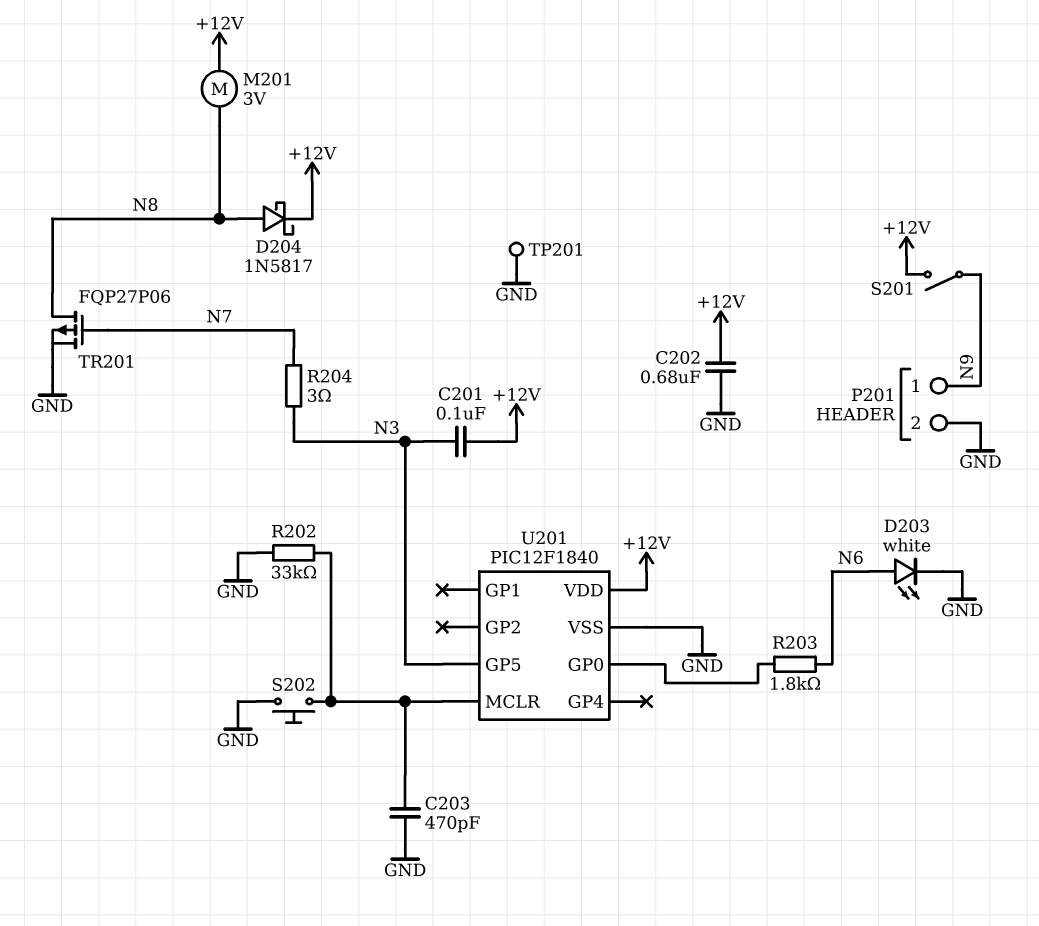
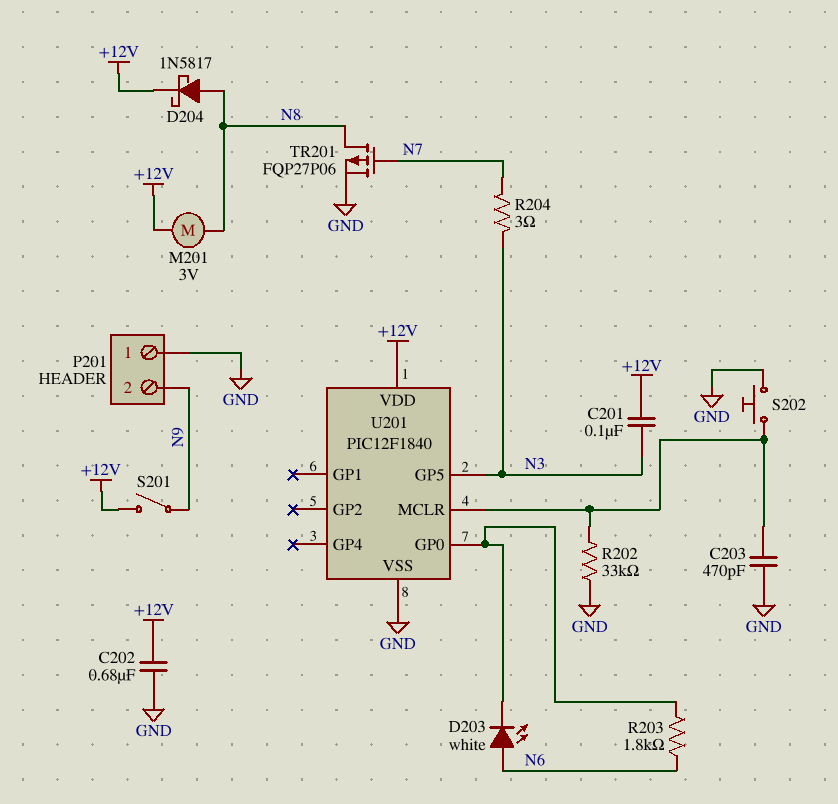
D203: LED white (A N6, K GND) -> LED white (A N6, K U201/GP0)
P201 pin 1: N9 -> GND
P201 pin 2: GND -> N9
TP201: test point (GND) -> none

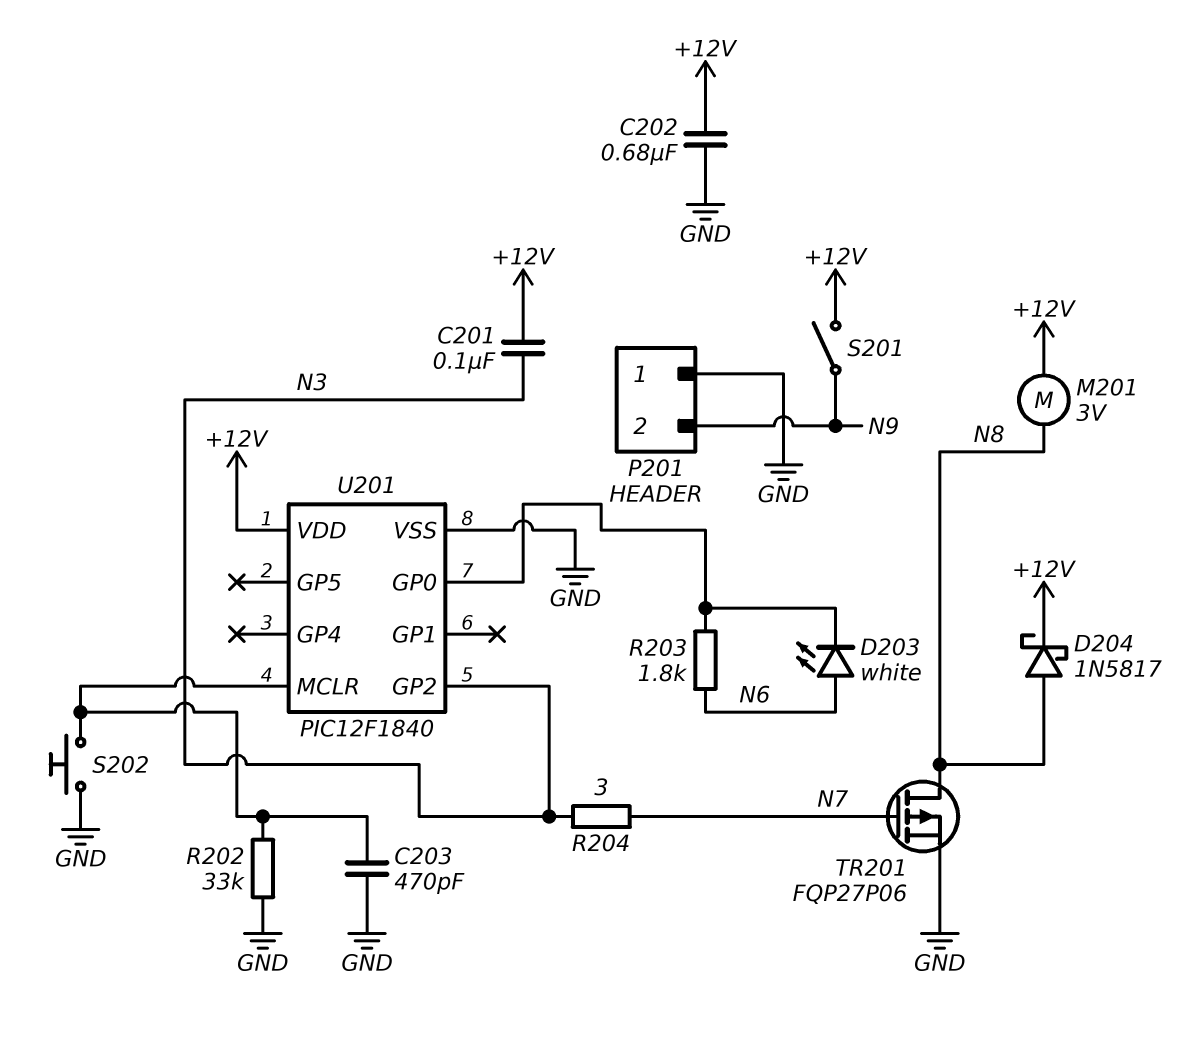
U201 pin GP2: none -> N3
U201 pin GP5: N3 -> none

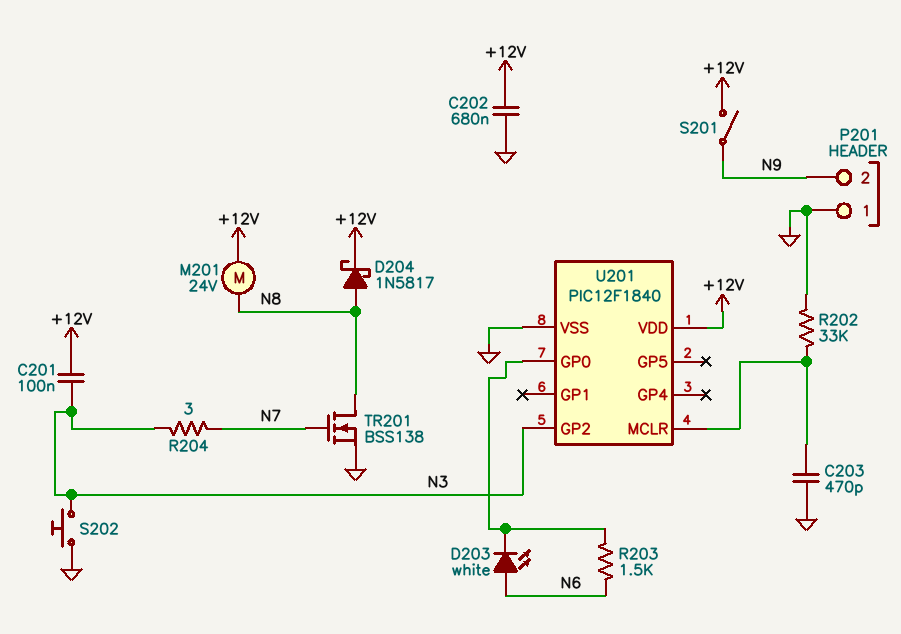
M201: motor 3V (+12V, N8) -> motor 24V (+12V, N8)
R203: 1.8k (N6, U201/GP0) -> 1.5k (N6, U201/GP0)
S202: button (GND, U201/MCLR) -> button (GND, N3)
TR201: PMOS FQP27P06 (G N7, D N8, S GND) -> NMOS BSS138 (G N7, D N8, S GND)

